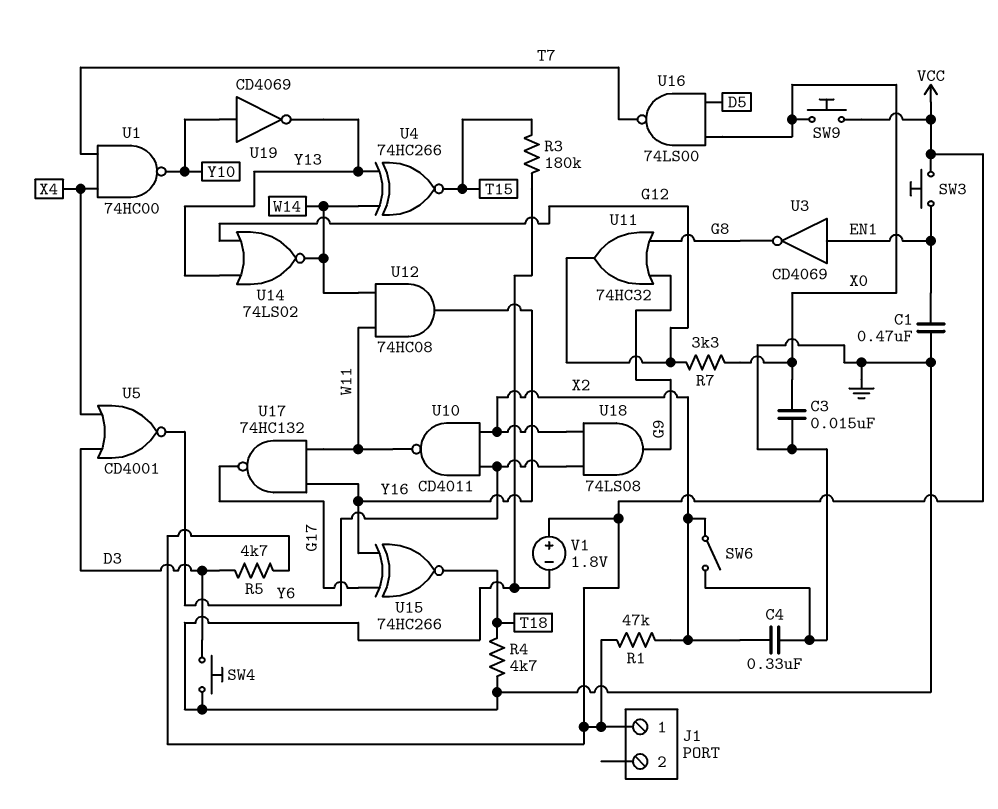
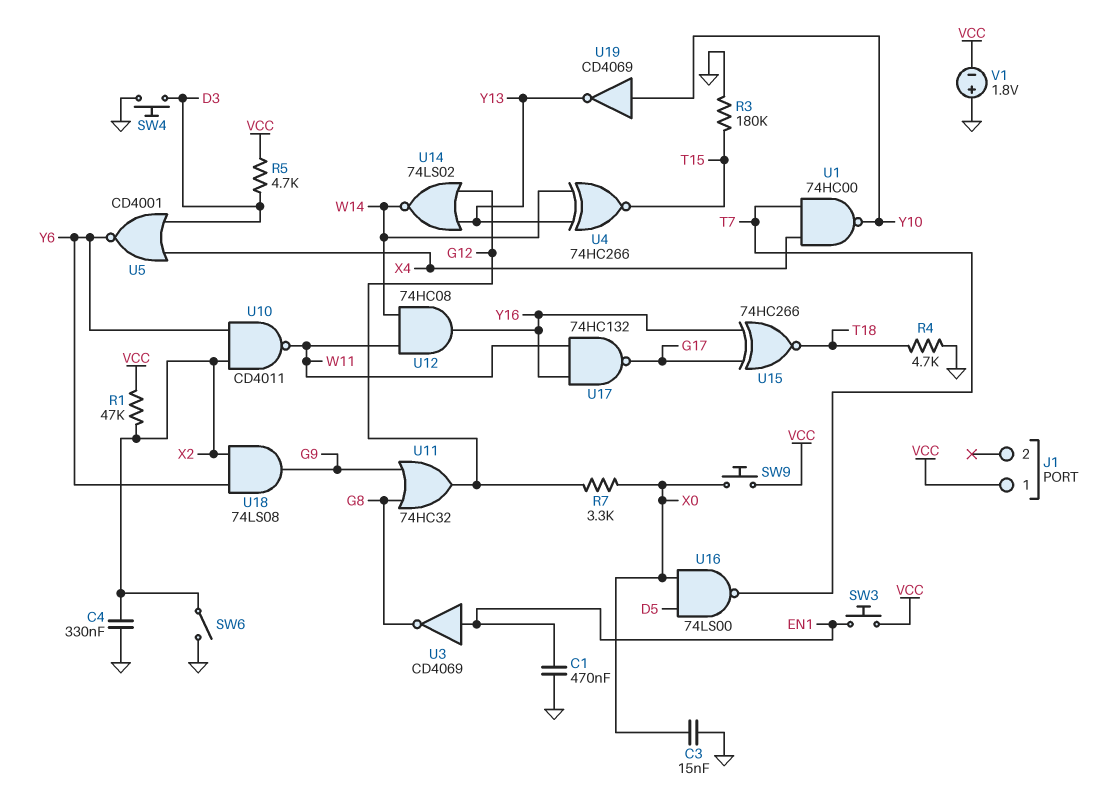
V1: 1.8V (plus VCC, minus GND) -> 1.8V (plus GND, minus VCC)

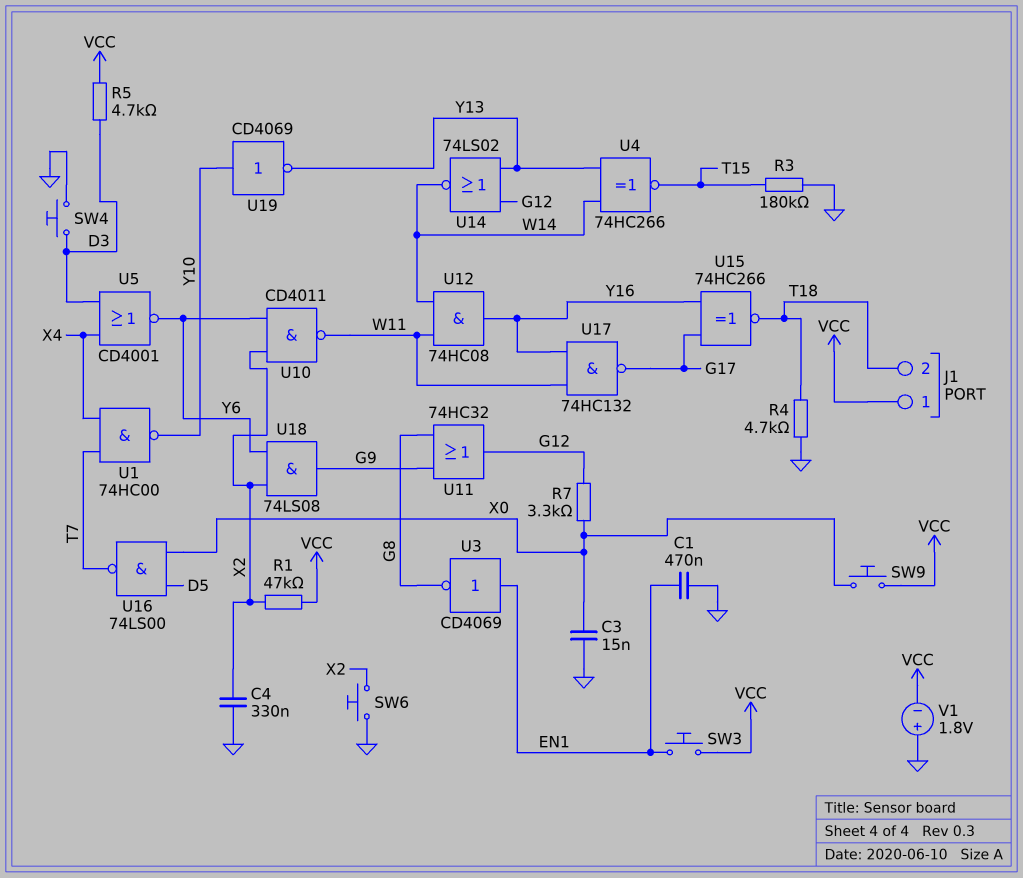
J1 pin 2: none -> T18
SW6: switch (GND, X2) -> button (GND, X2)

